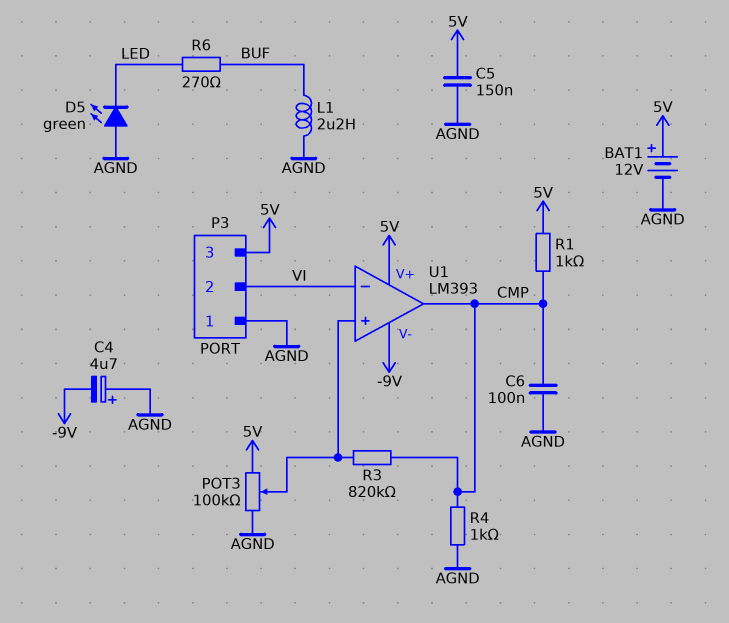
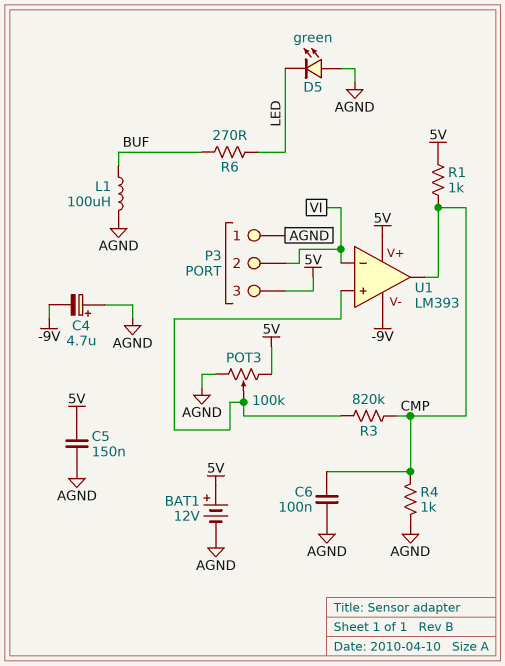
L1: 2.2uH (AGND, BUF) -> 100uH (AGND, BUF)

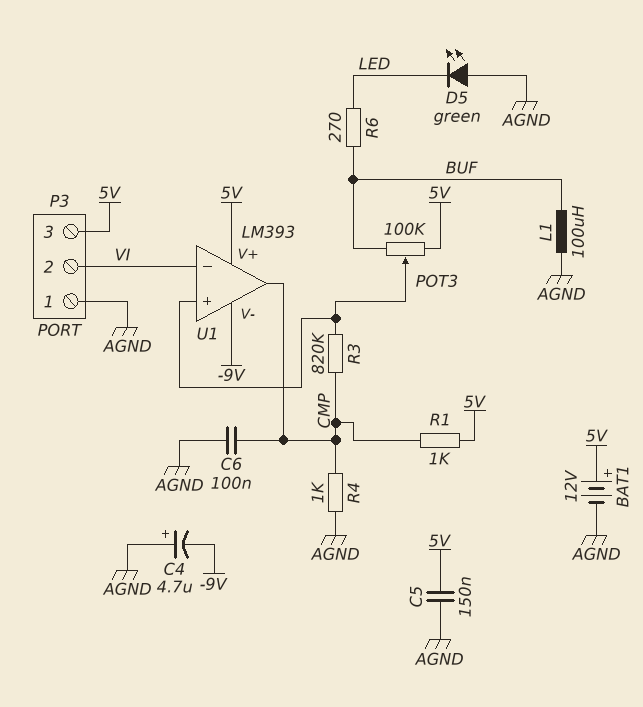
POT3: 100k (5V, AGND, wiper U1/in+) -> 100k (5V, BUF, wiper U1/in+)

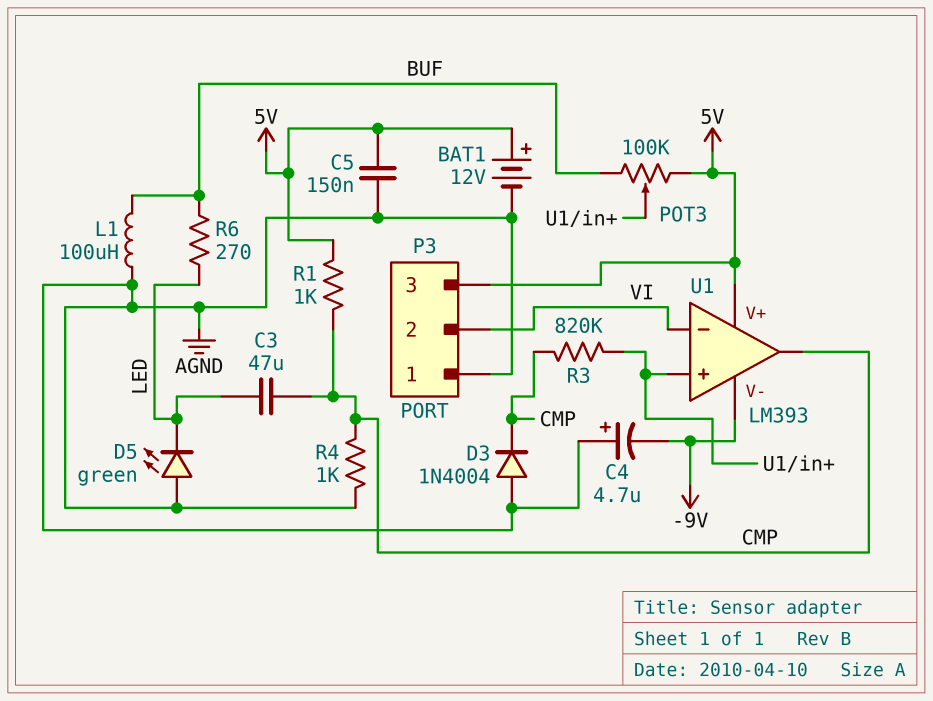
C3: none -> 47uF (CMP, LED)
C6: 100nF (AGND, CMP) -> none
D3: none -> diode 1N4004 (A AGND, K CMP)

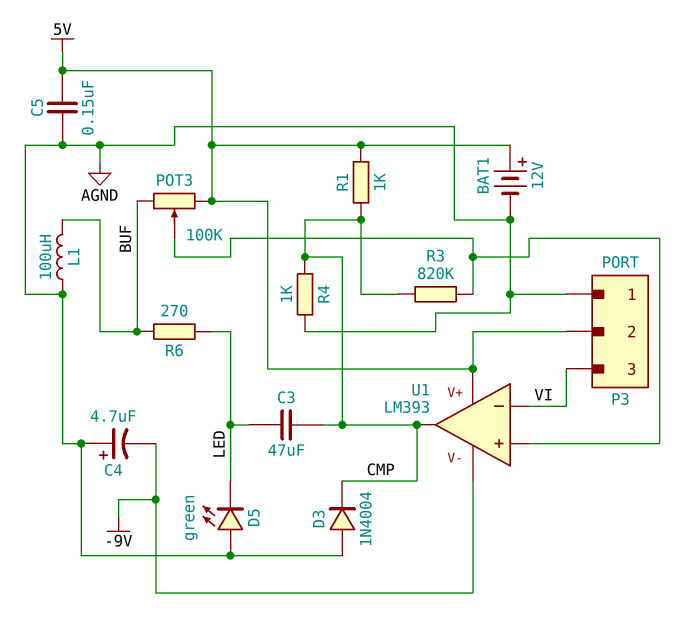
P3 pin 2: VI -> 5V
P3 pin 3: 5V -> VI

